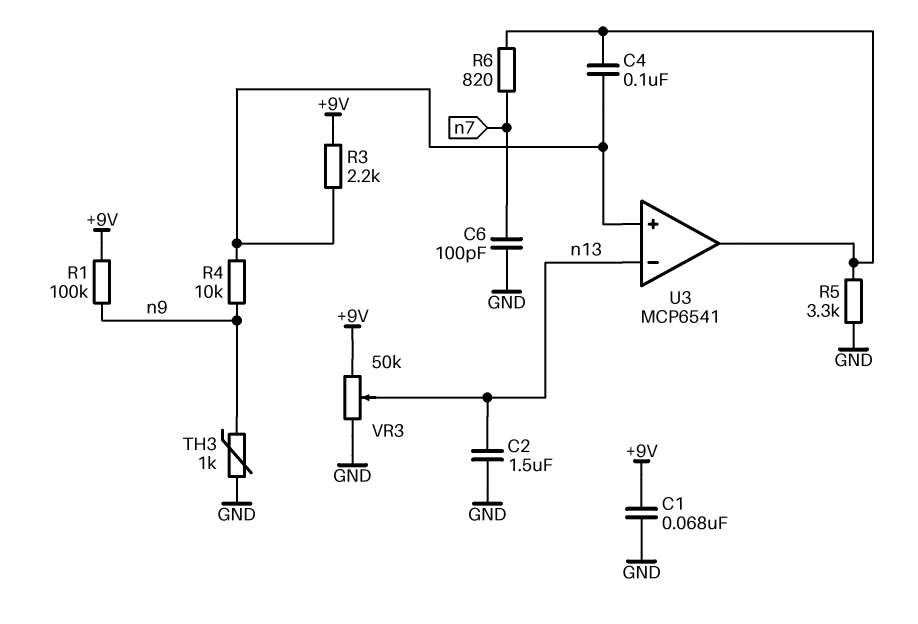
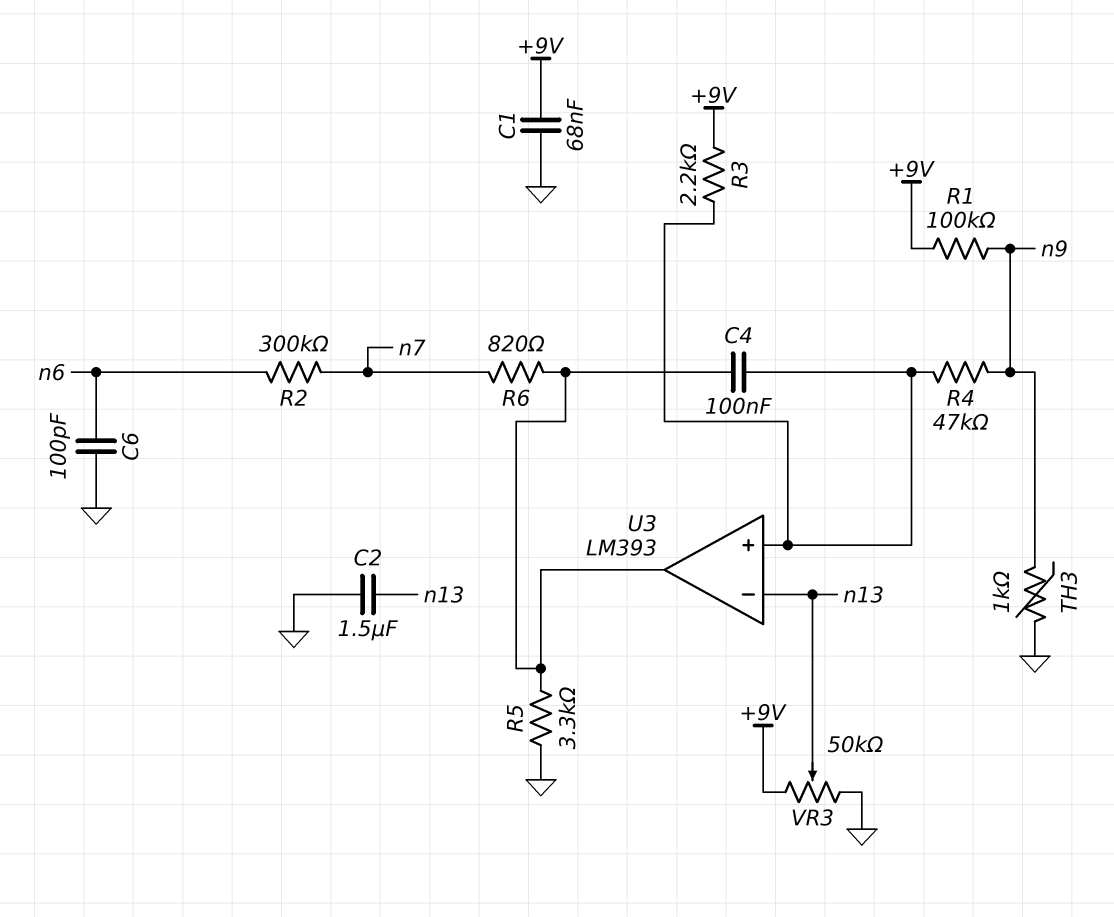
C6: 100pF (GND, n7) -> 100pF (GND, n6)
R2: none -> 300k (n6, n7)
R4: 10k (U3/in+, n9) -> 47k (U3/in+, n9)
U3: MCP6541 -> LM393

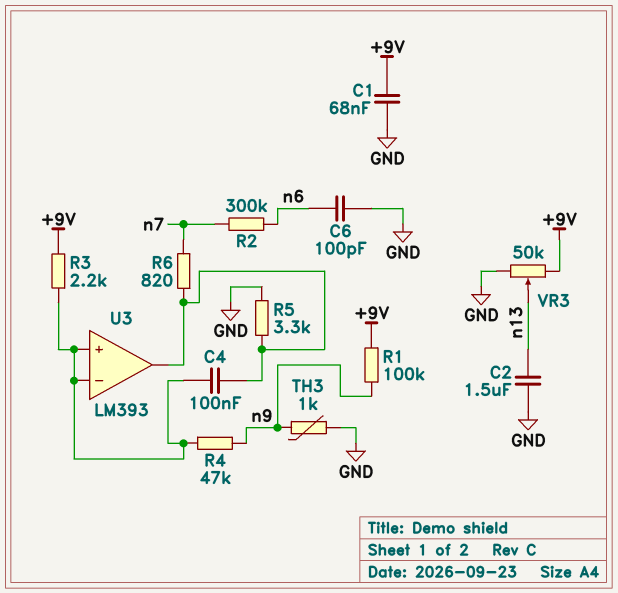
U3 pin in-: n13 -> U3/in+

